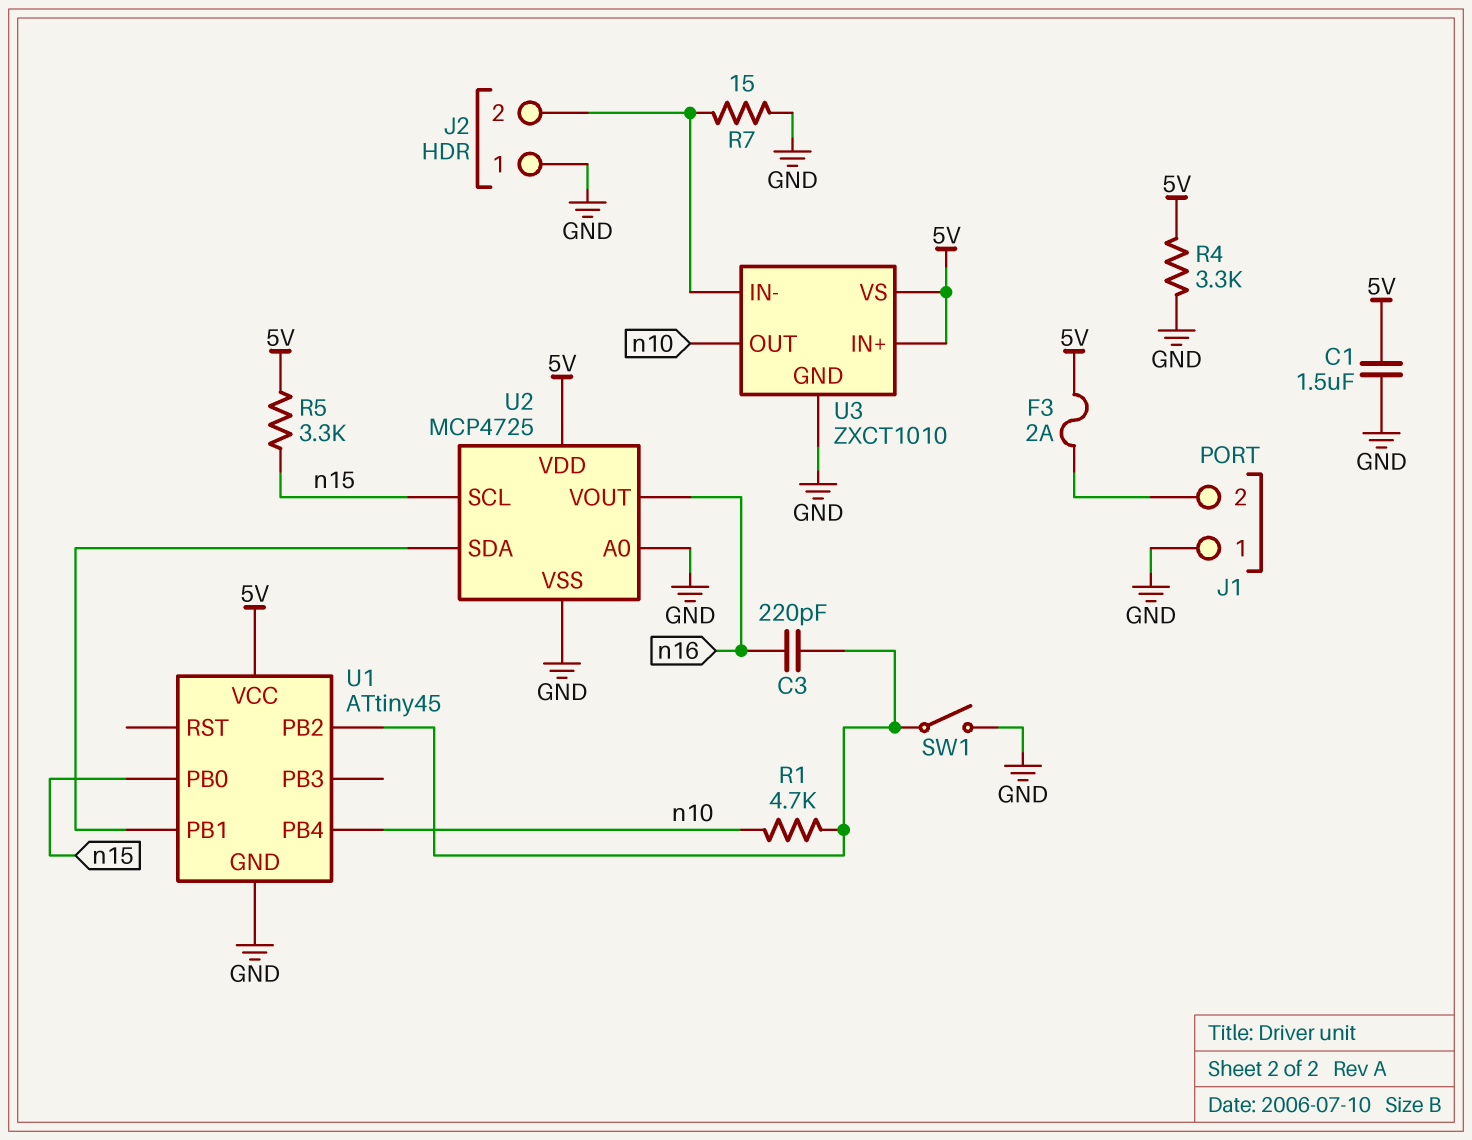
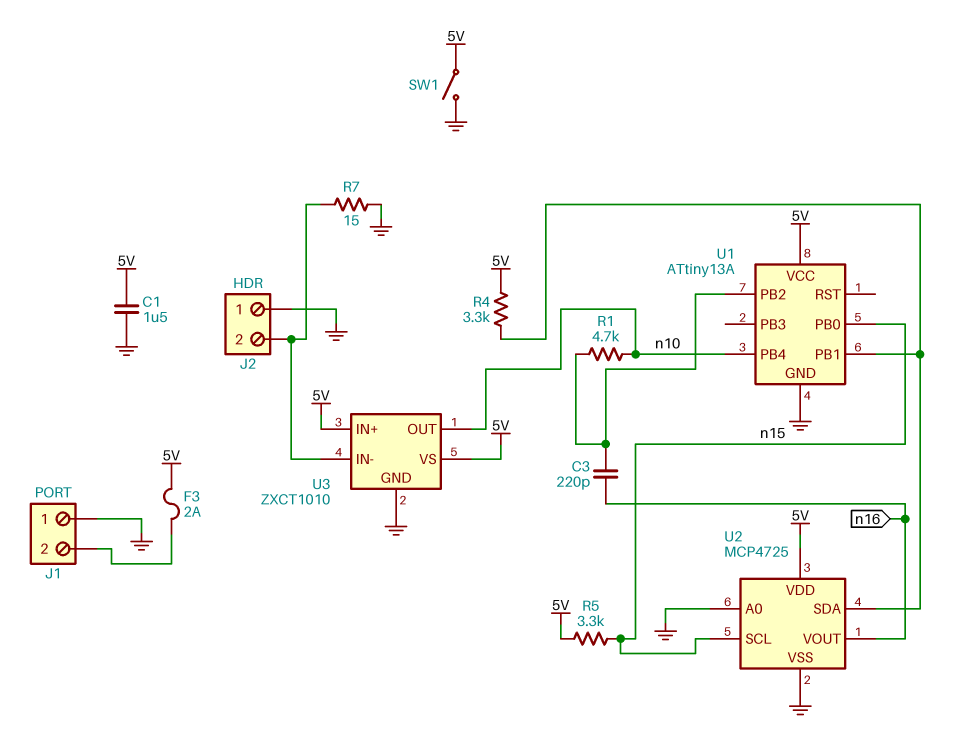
R4: 3.3k (5V, GND) -> 3.3k (5V, U1/PB1)
SW1: switch (GND, U1/PB2) -> switch (5V, GND)
U1: ATtiny45 -> ATtiny13A

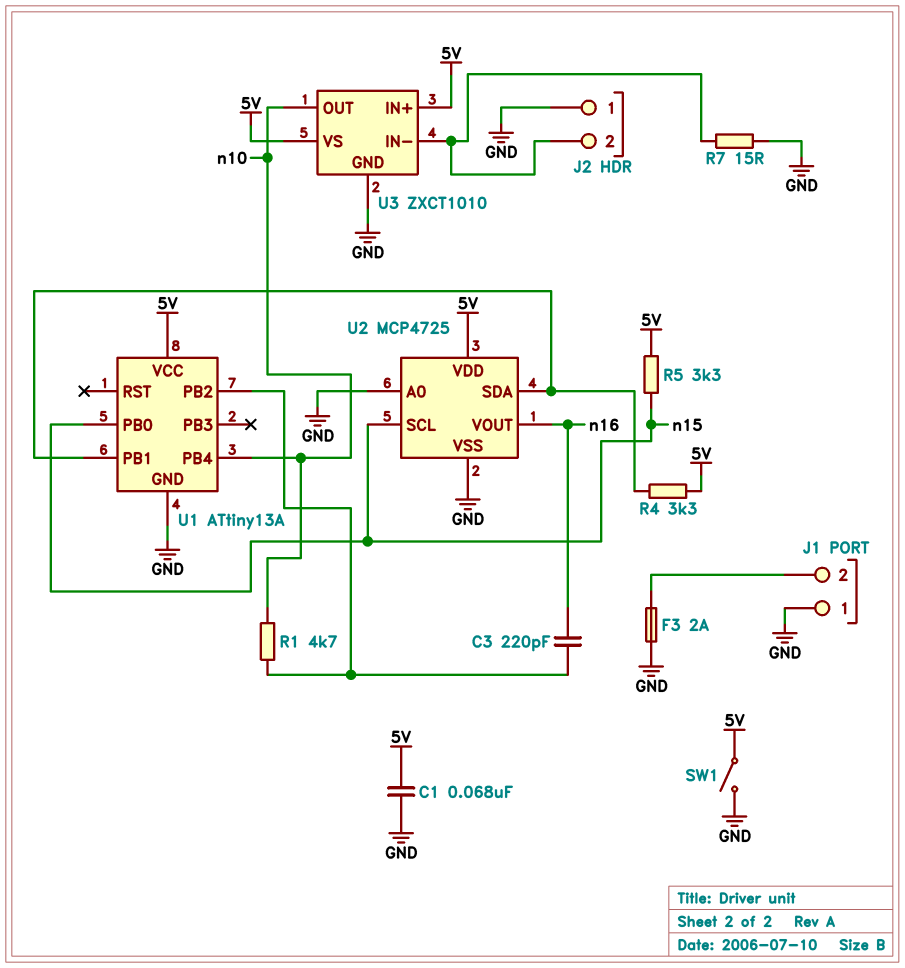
C1: 1.5uF (5V, GND) -> 68nF (5V, GND)
F3: 2A (5V, J1/2) -> 2A (GND, J1/2)

